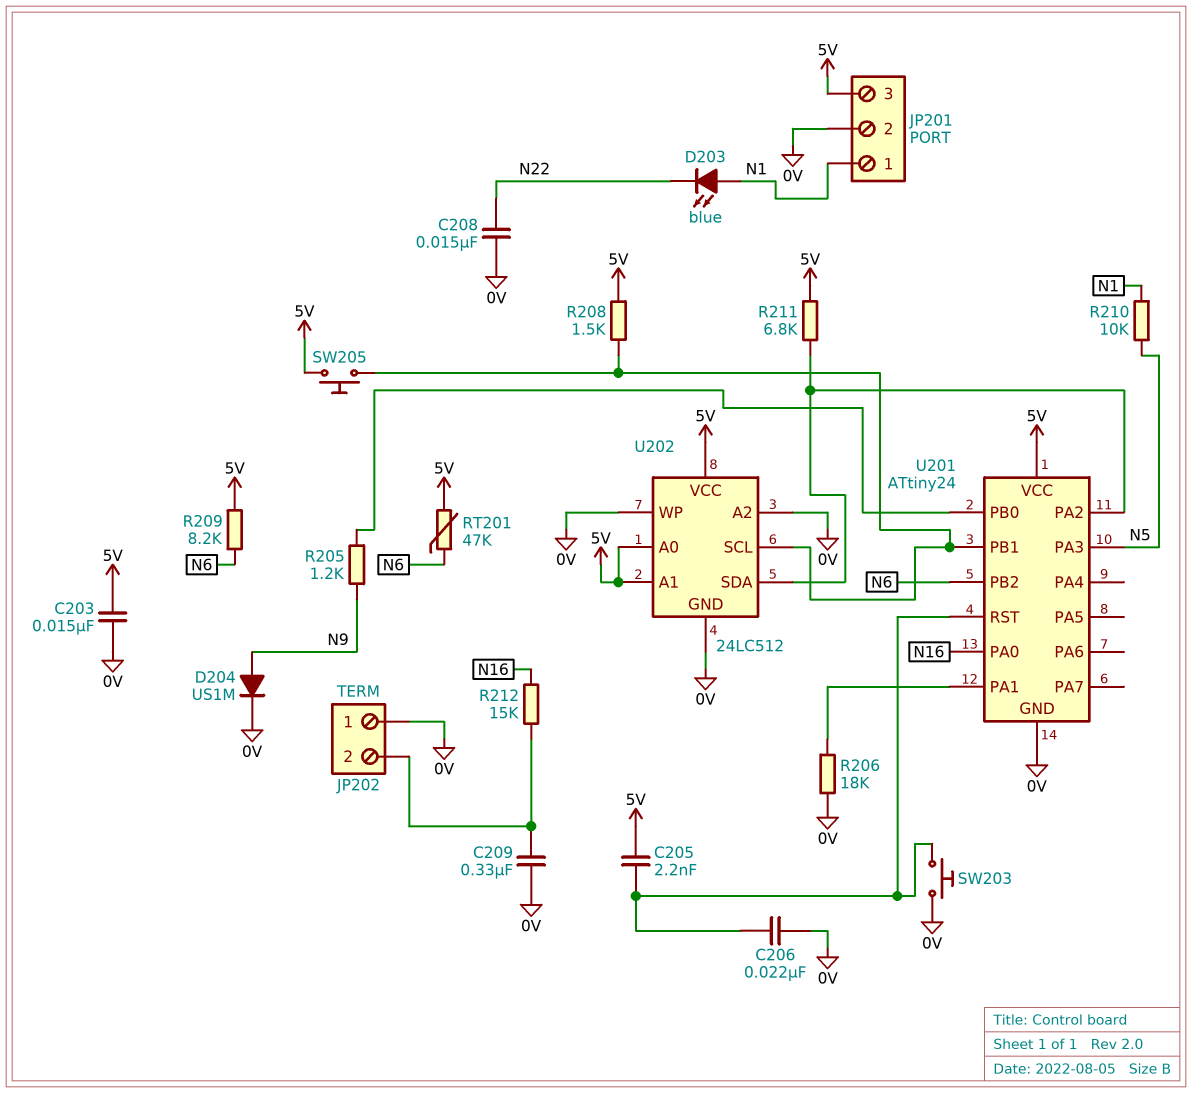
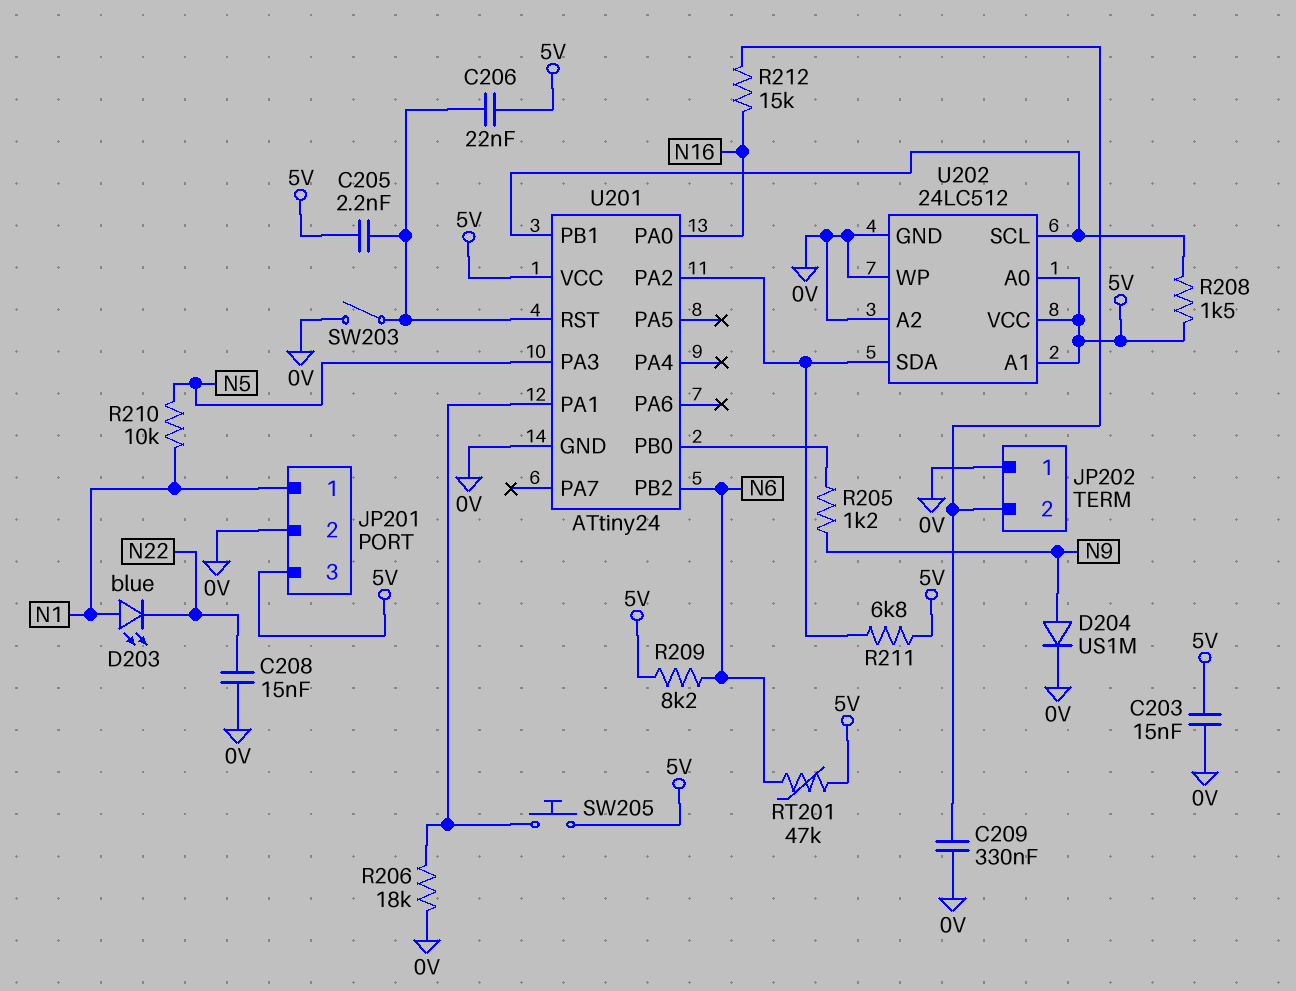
C206: 22nF (0V, U201/RST) -> 22nF (5V, U201/RST)
SW203: button (0V, U201/RST) -> switch (0V, U201/RST)
SW205: button (5V, U201/PB1) -> button (5V, U201/PA1)

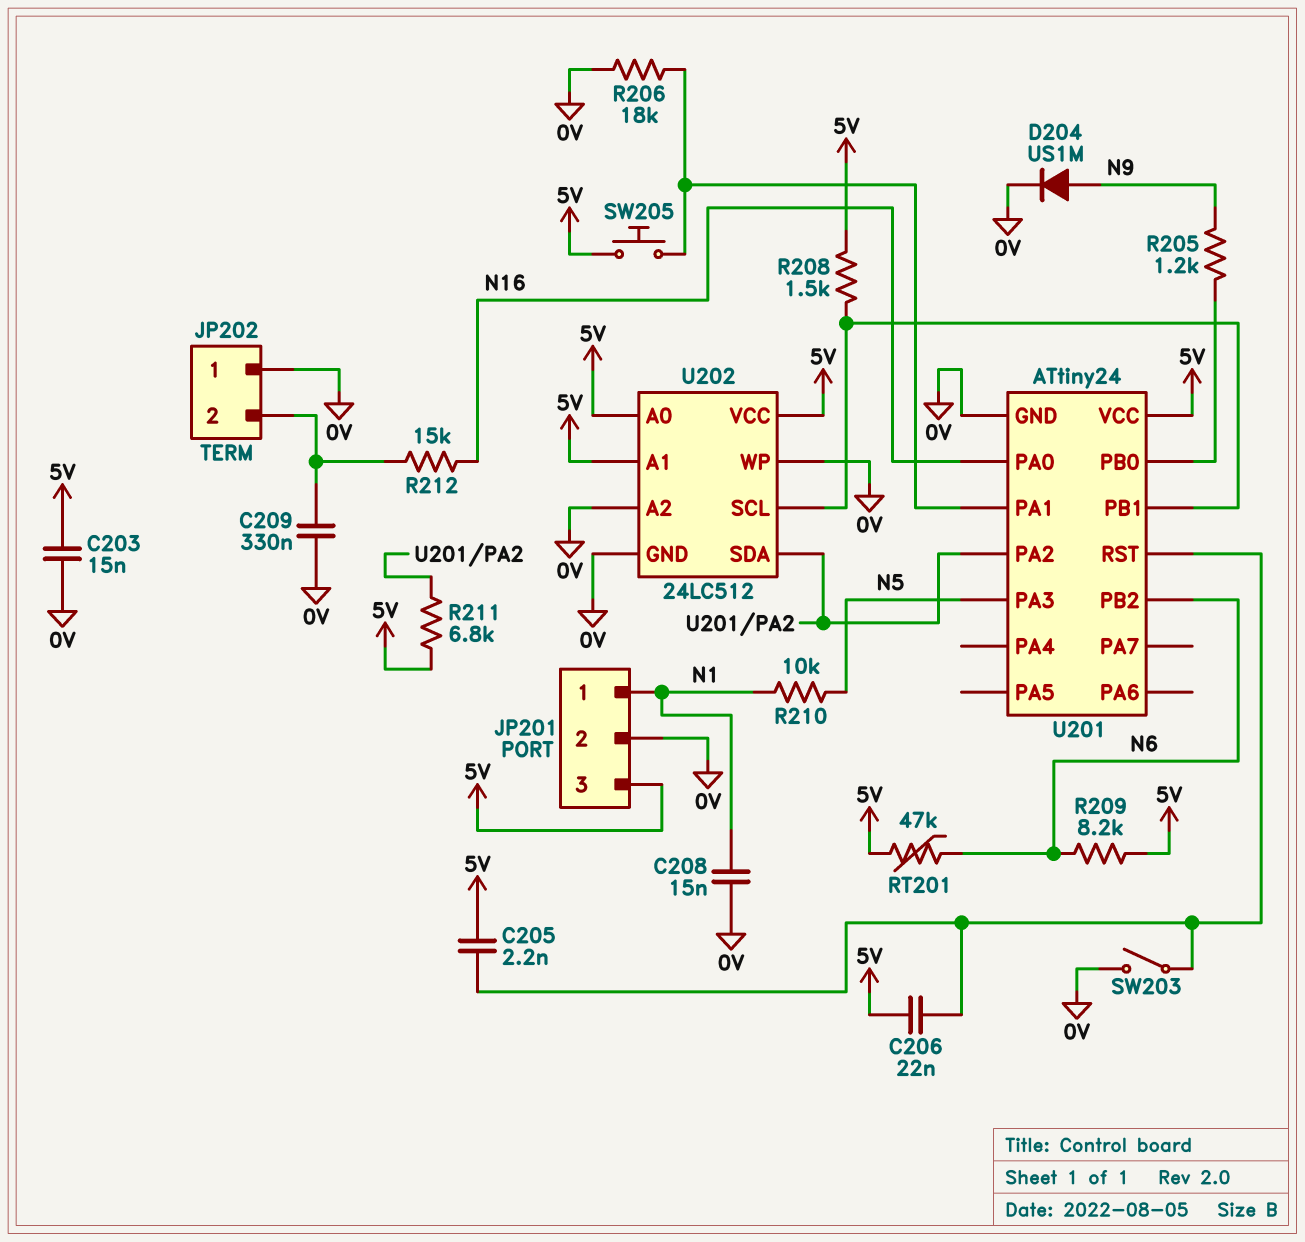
C208: 15nF (0V, N22) -> 15nF (0V, N1)
D203: LED blue (A N1, K N22) -> none

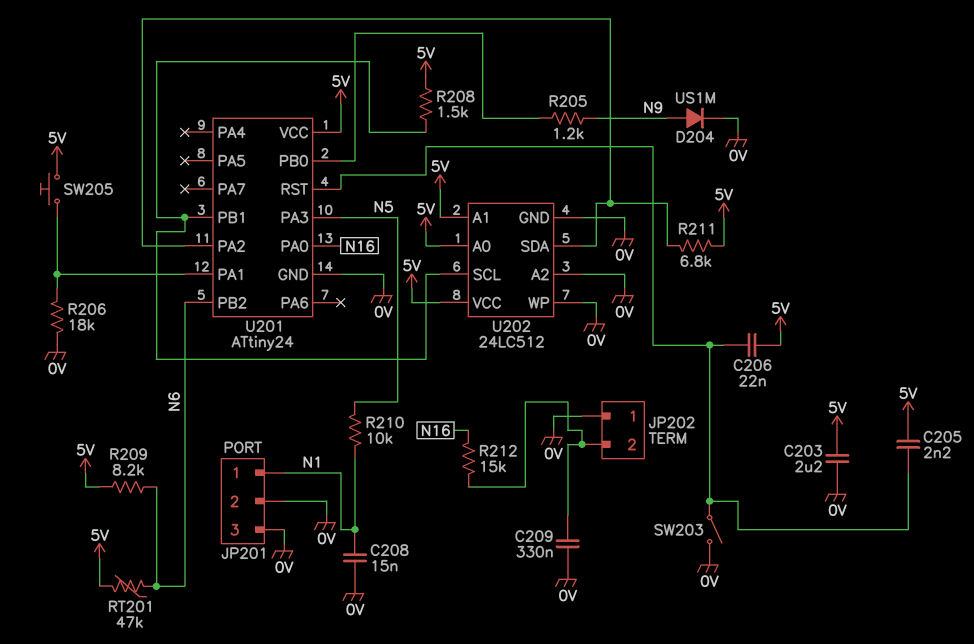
C203: 15nF (0V, 5V) -> 2.2uF (0V, 5V)
JP201 pin 3: 5V -> 0V

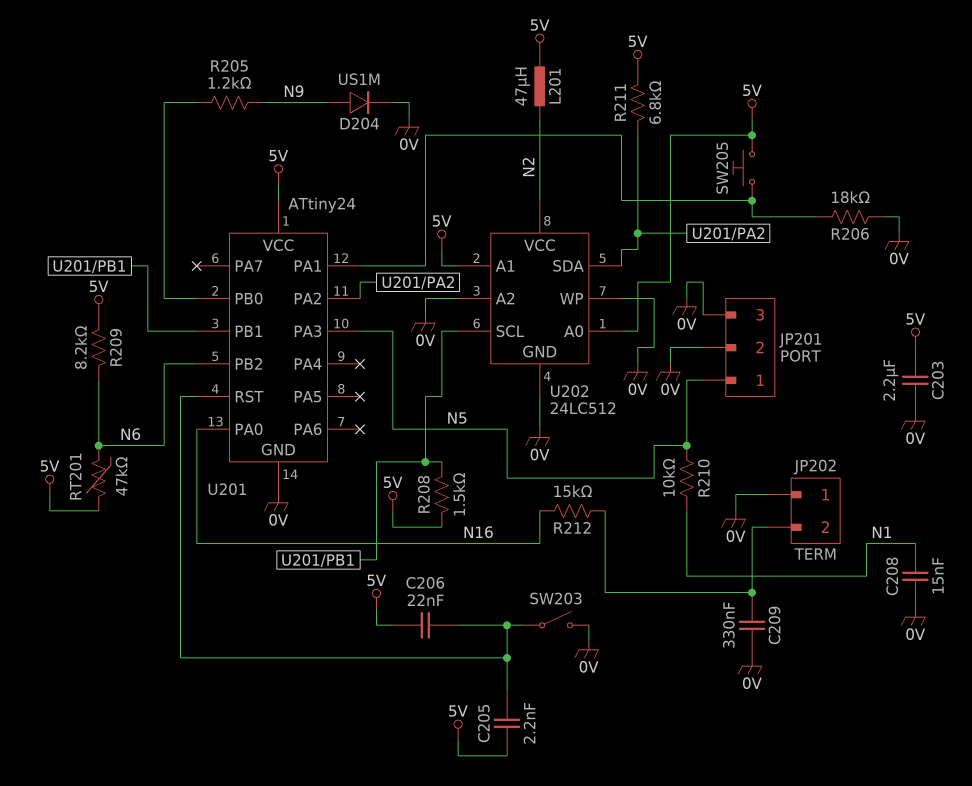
JP201 pin 1: N1 -> N5
L201: none -> 47uH (5V, N2)
U202 pin VCC: 5V -> N2

